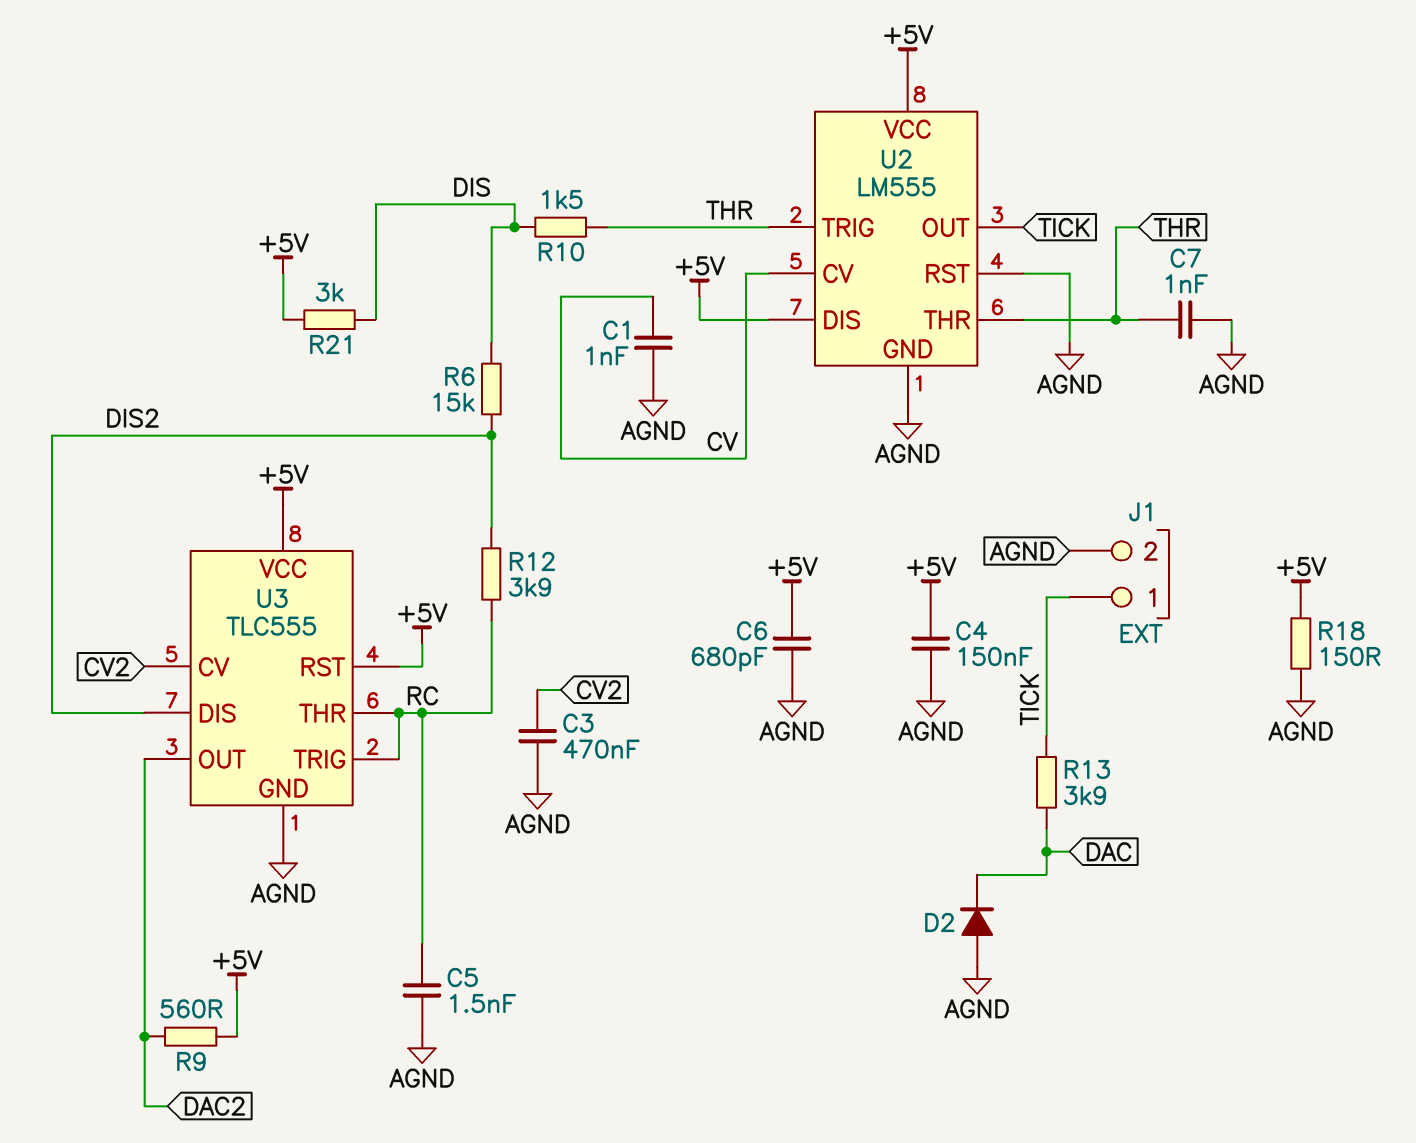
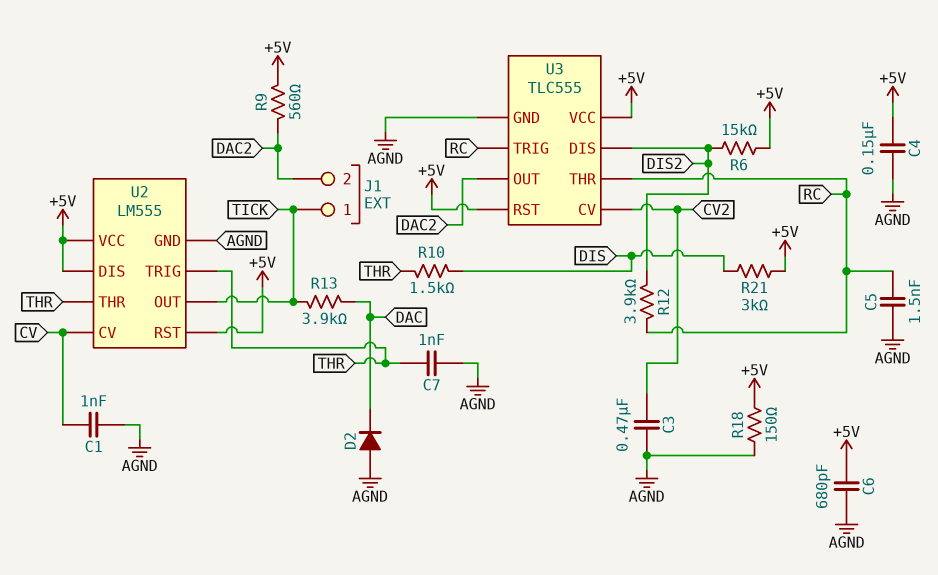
J1 pin 2: AGND -> DAC2
R6: 15k (DIS, DIS2) -> 15k (+5V, DIS2)
U2 pin RST: AGND -> +5V

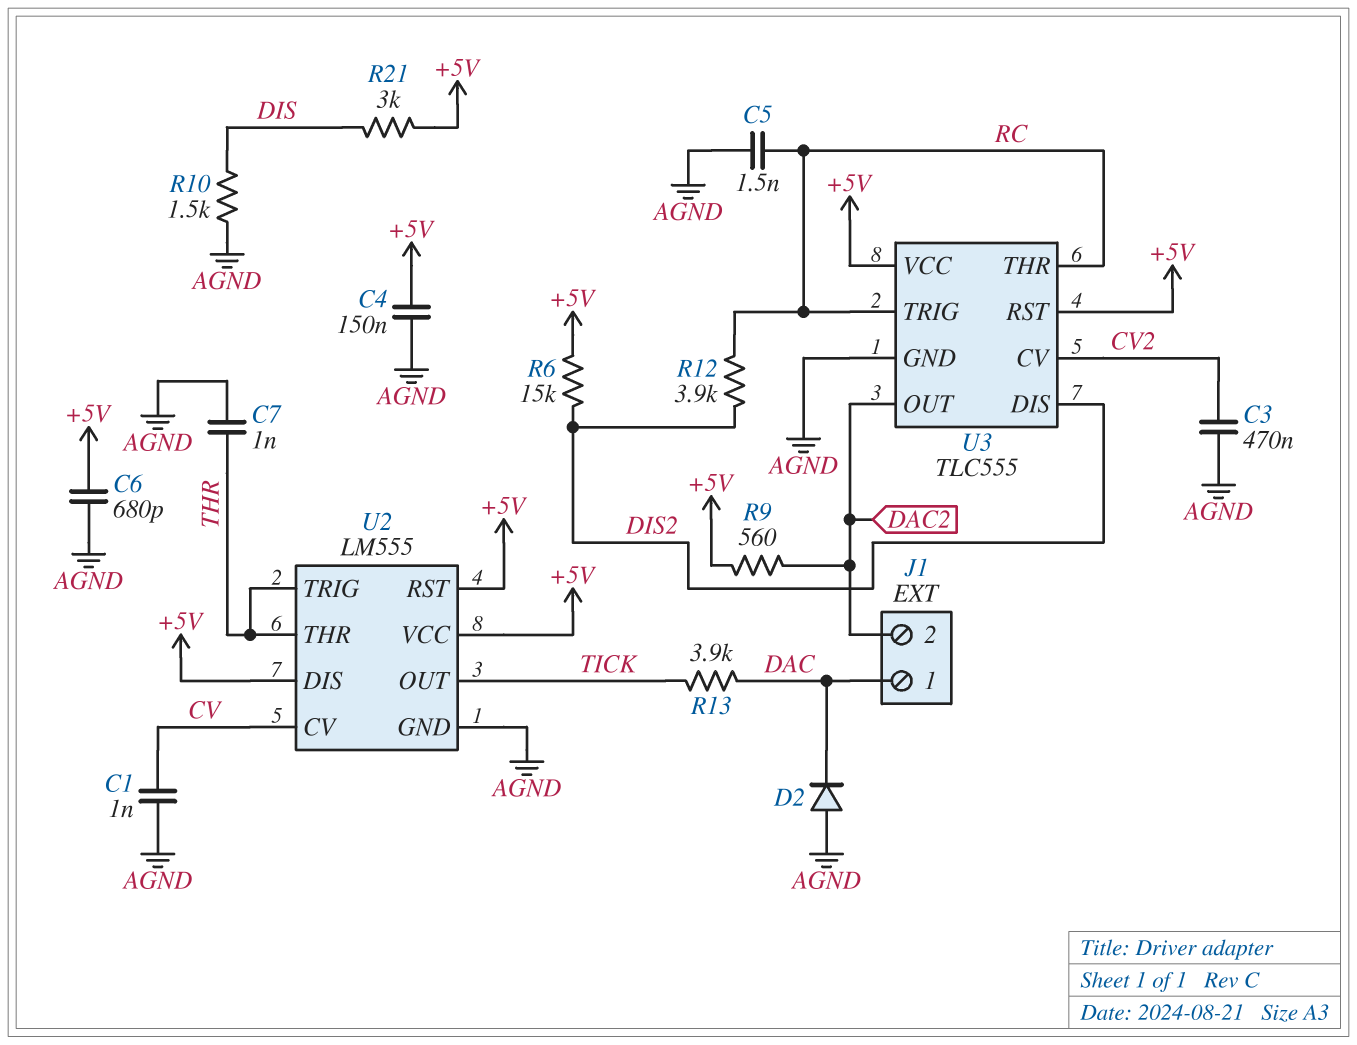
J1 pin 1: TICK -> DAC
R10: 1.5k (DIS, THR) -> 1.5k (AGND, DIS)
R18: 150 (+5V, AGND) -> none

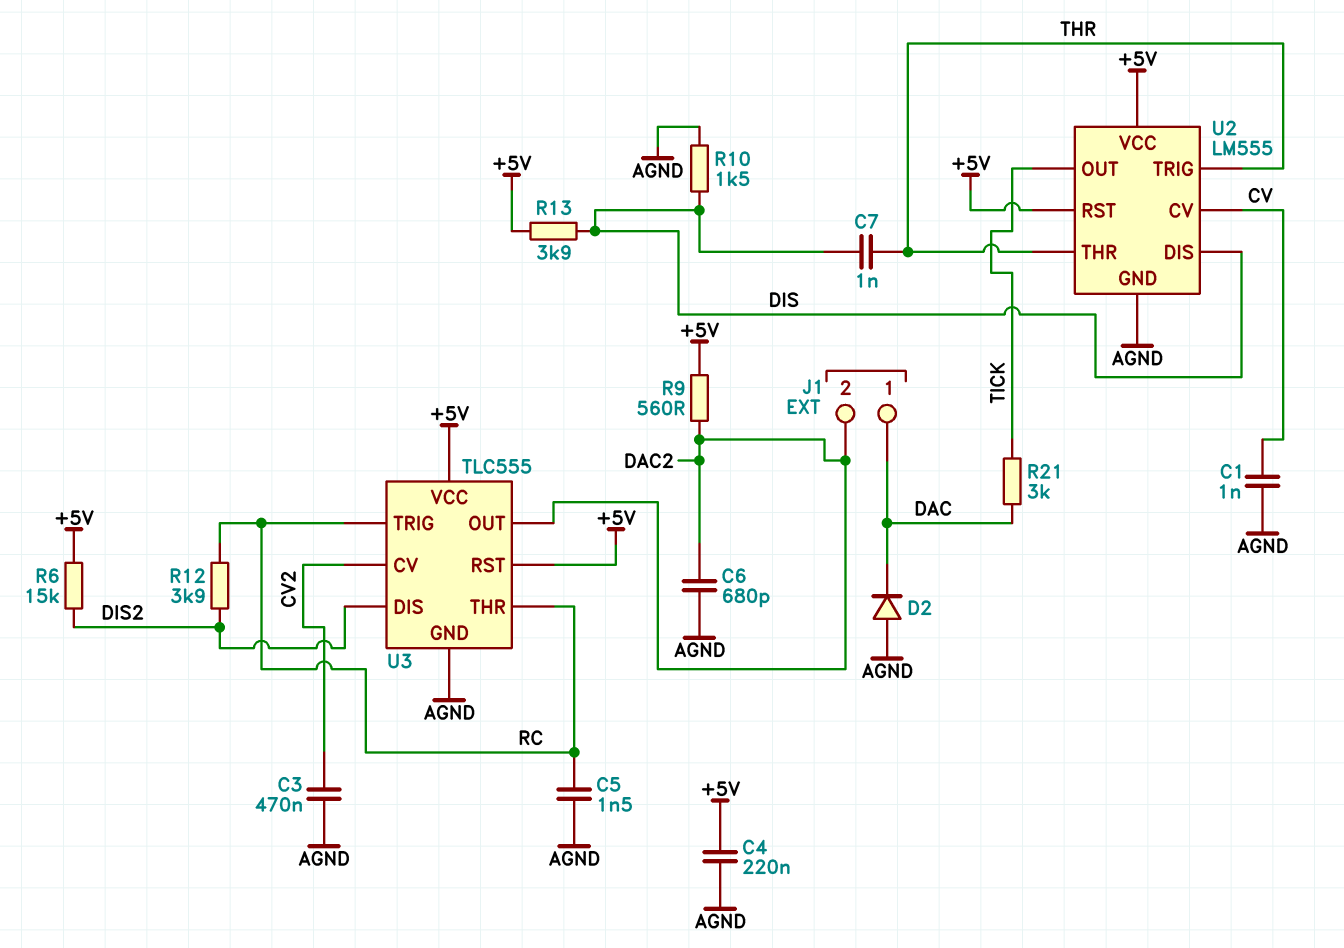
C4: 150nF (+5V, AGND) -> 220nF (+5V, AGND)
C6: 680pF (+5V, AGND) -> 680pF (AGND, DAC2)
C7: 1nF (AGND, THR) -> 1nF (DIS, THR)
R13: 3.9k (DAC, TICK) -> 3.9k (+5V, DIS)
R21: 3k (+5V, DIS) -> 3k (DAC, TICK)
U2 pin DIS: +5V -> DIS

